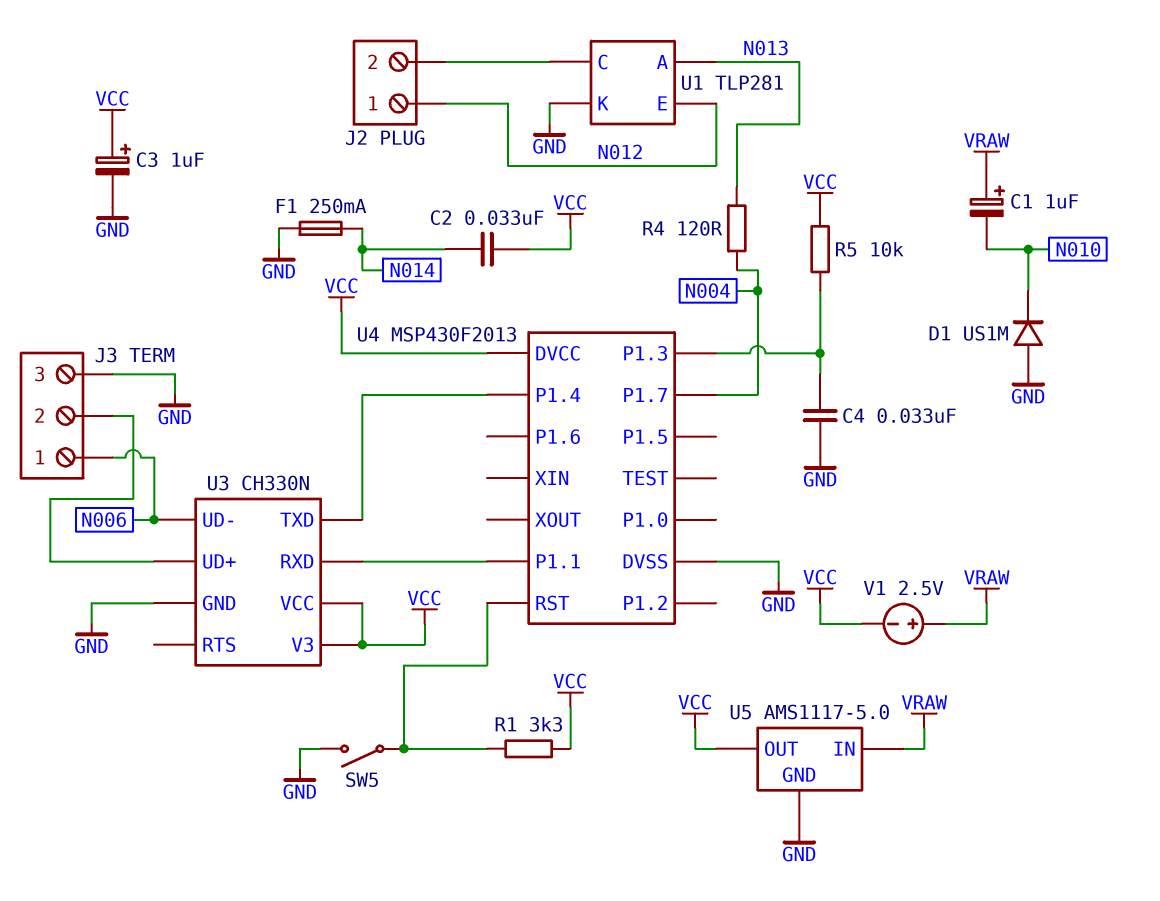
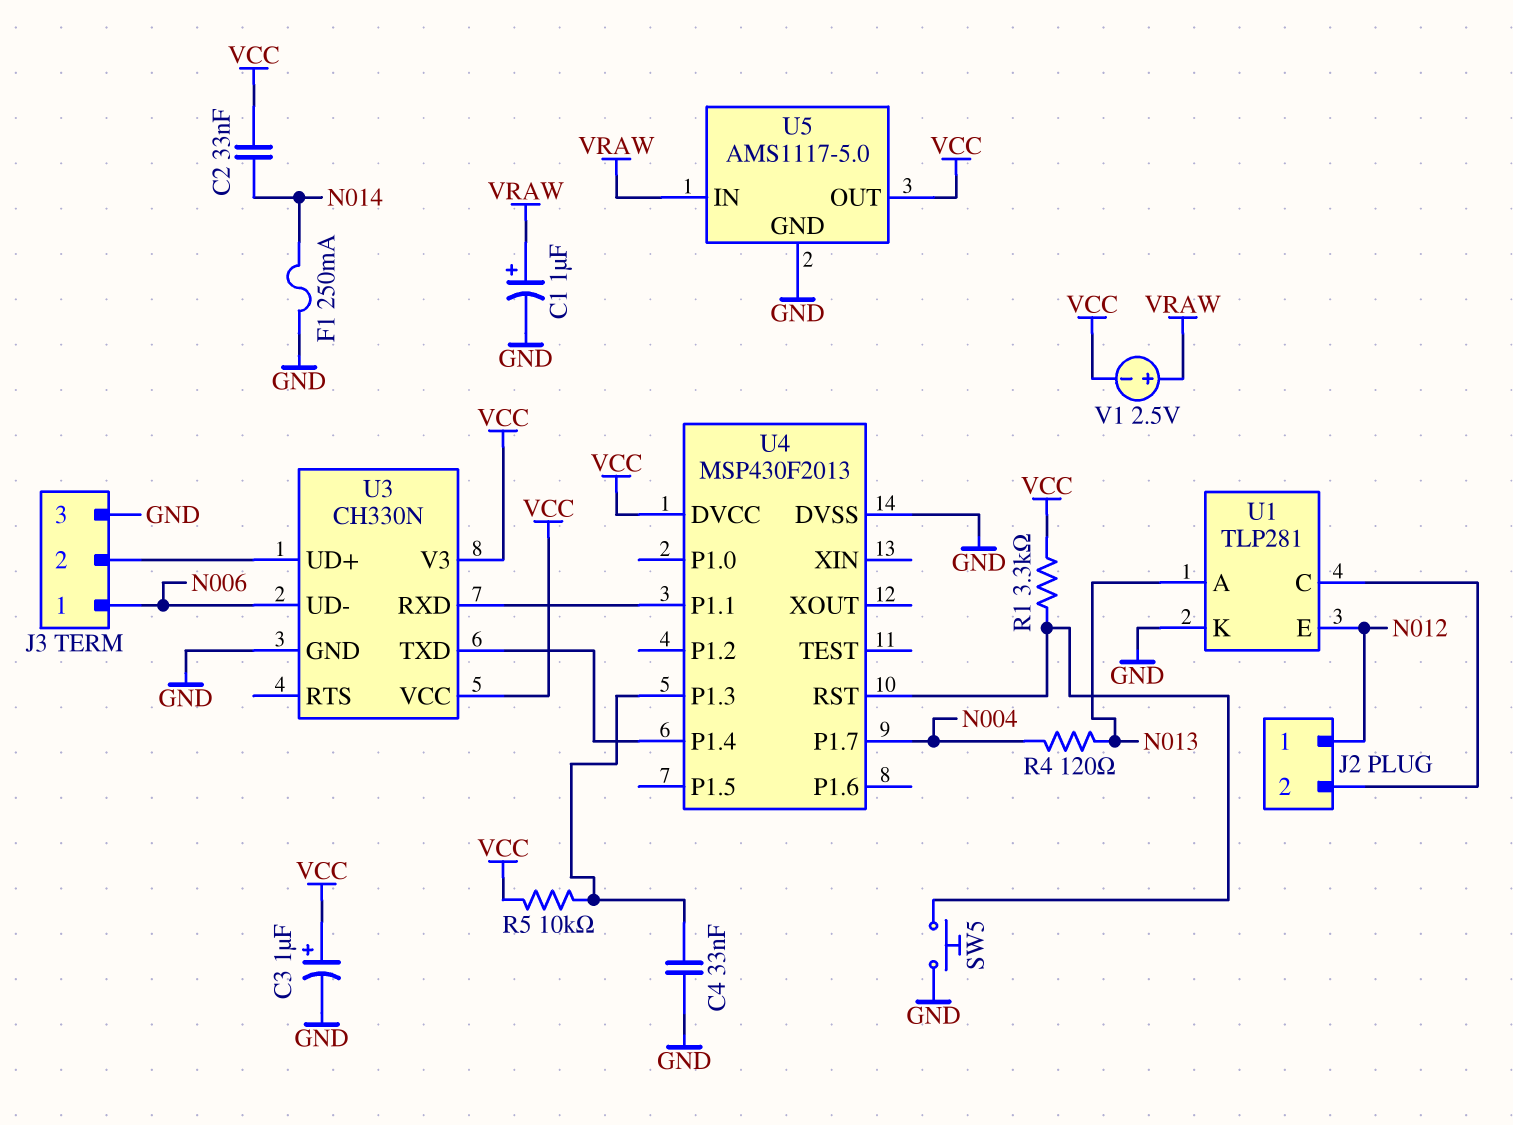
C1: 1uF (plus VRAW, minus N010) -> 1uF (plus VRAW, minus GND)
D1: diode US1M (A GND, K N010) -> none
SW5: switch (GND, U4/RST) -> button (GND, U4/RST)

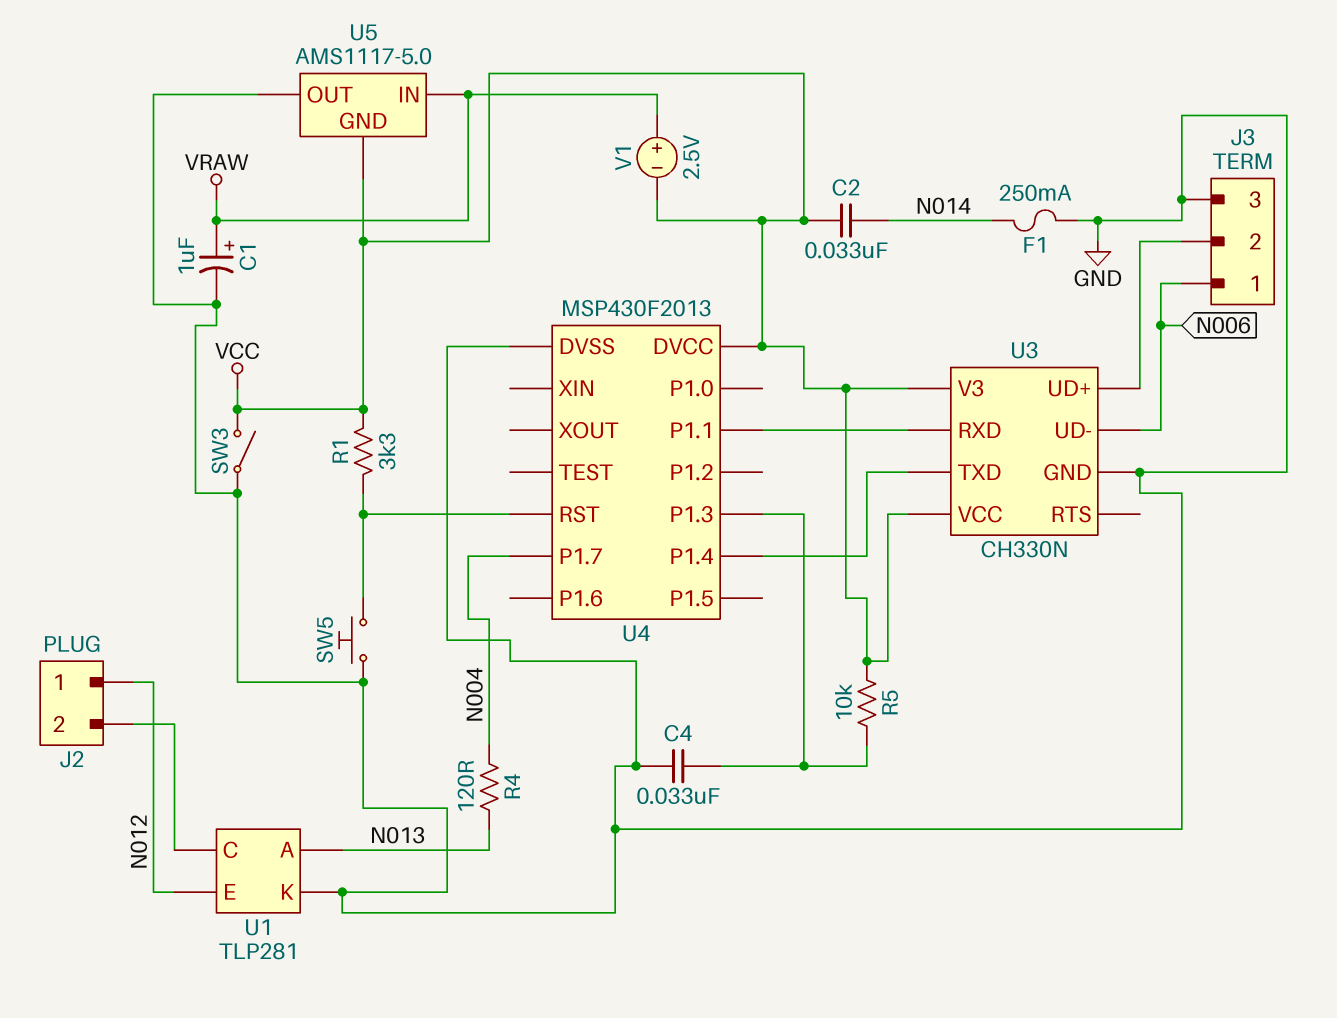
C3: 1uF (plus VCC, minus GND) -> none
SW3: none -> switch (GND, VCC)
U5 pin GND: GND -> VCC
U5 pin OUT: VCC -> GND

